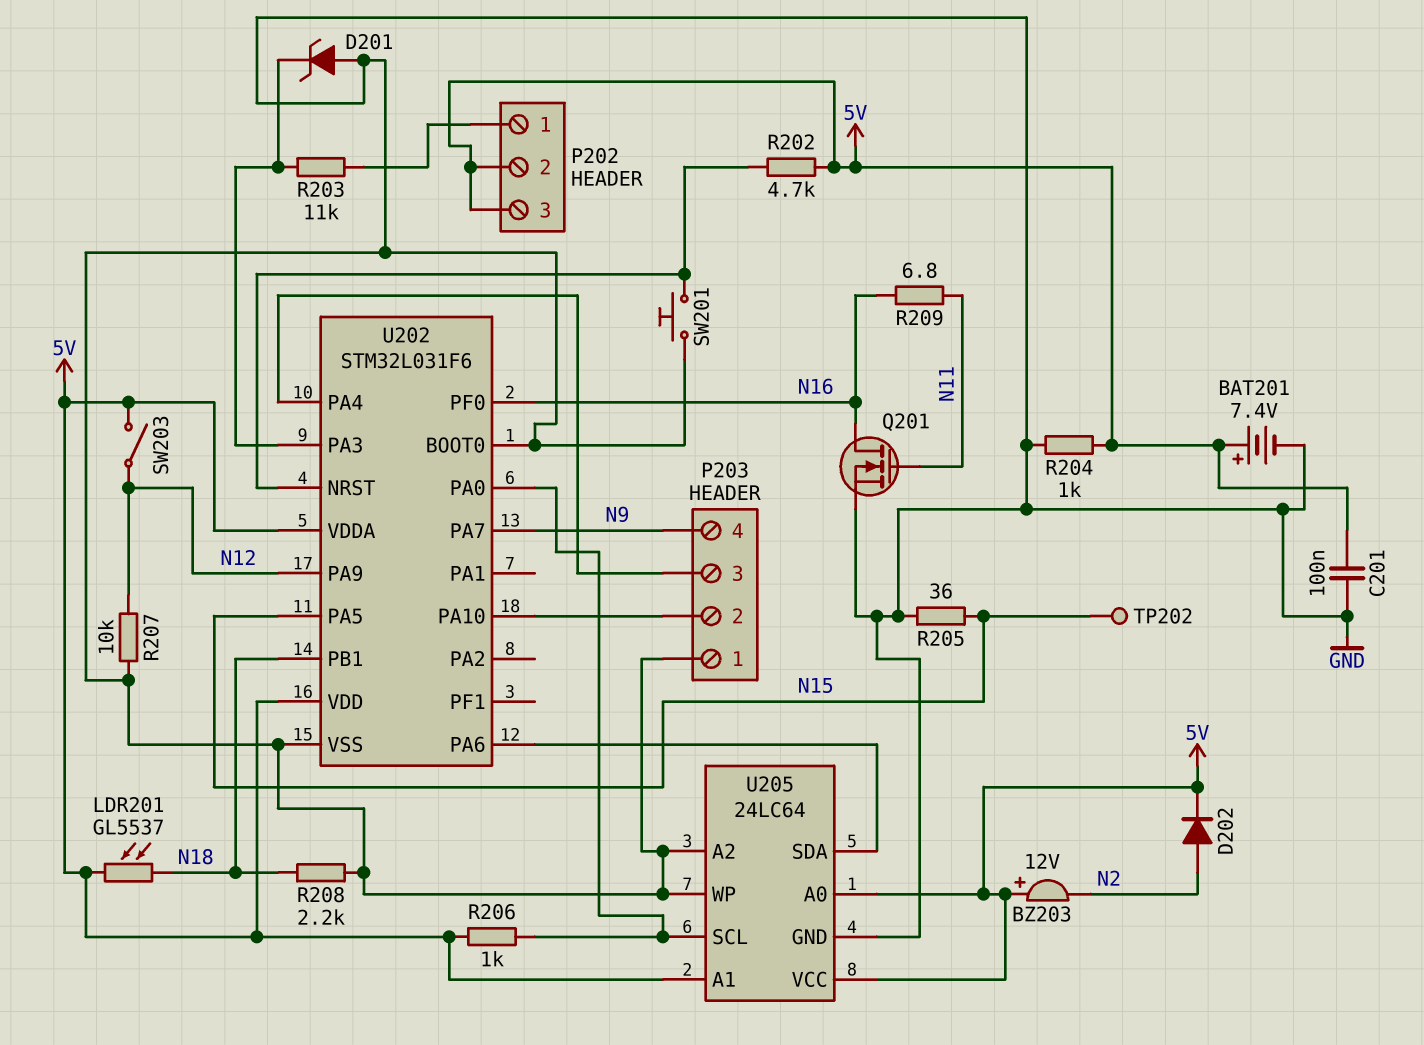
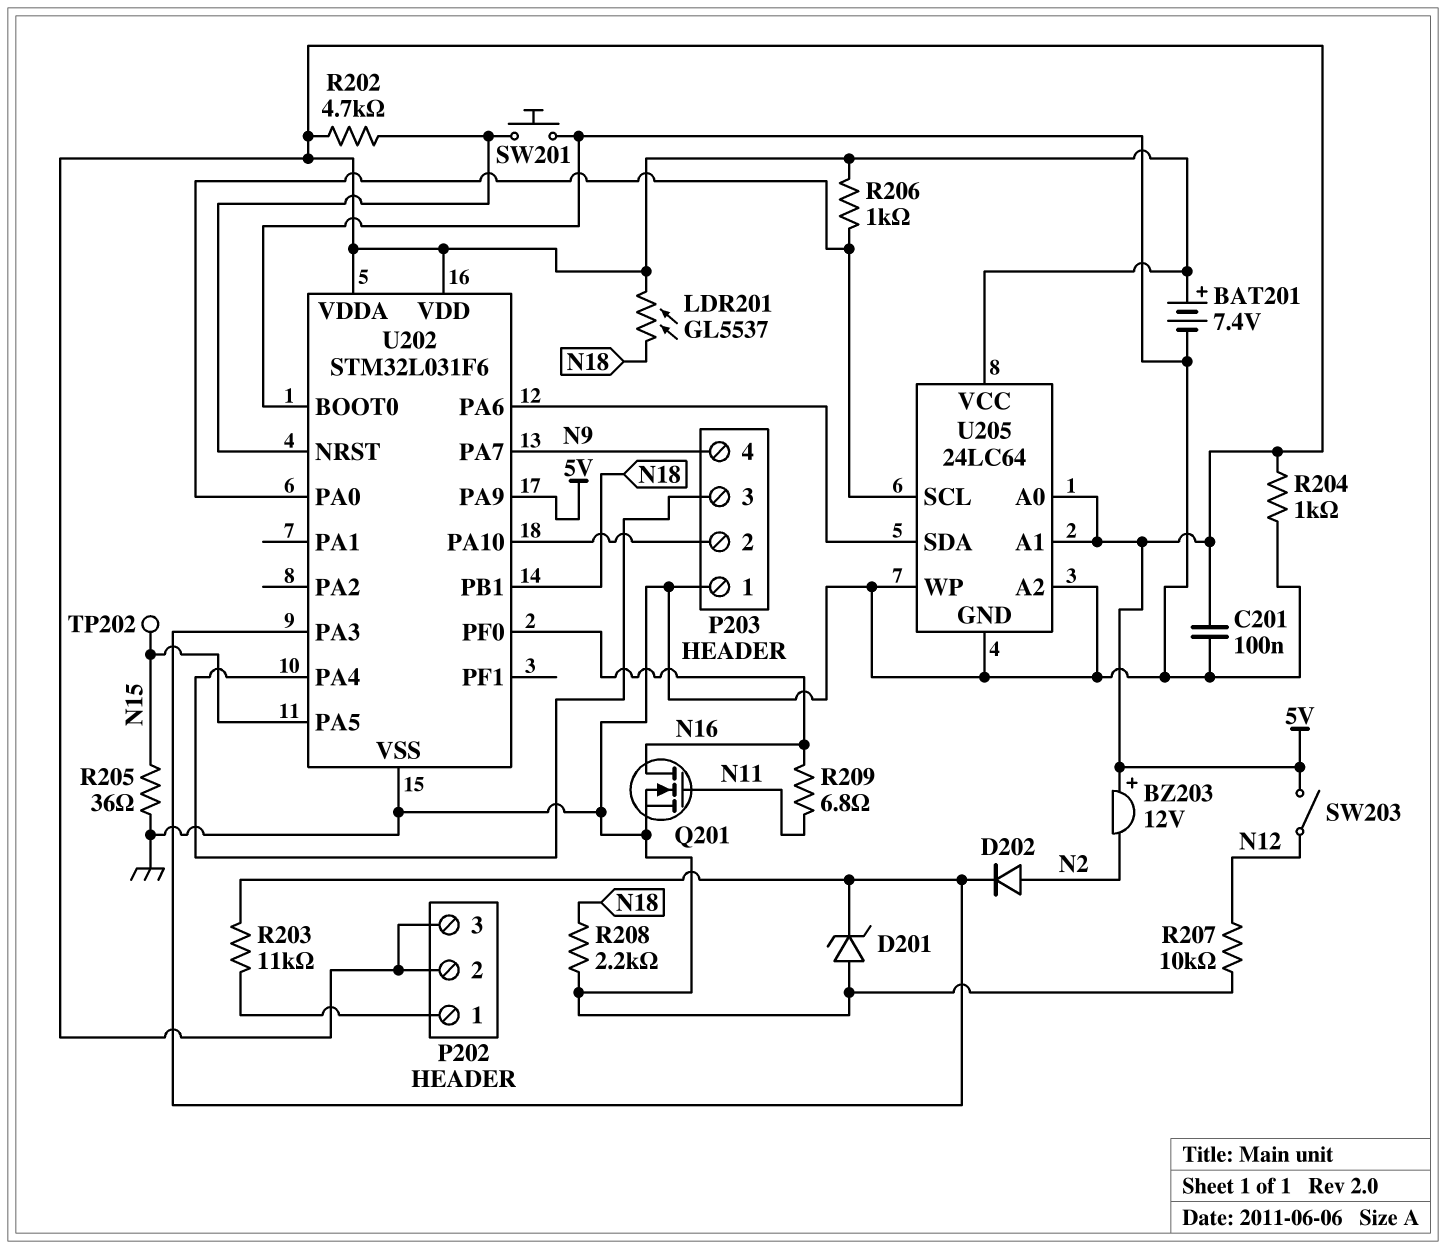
D202: diode (A N2, K 5V) -> diode (A N2, K U202/PA3)
U202 pin PA9: N12 -> 5V

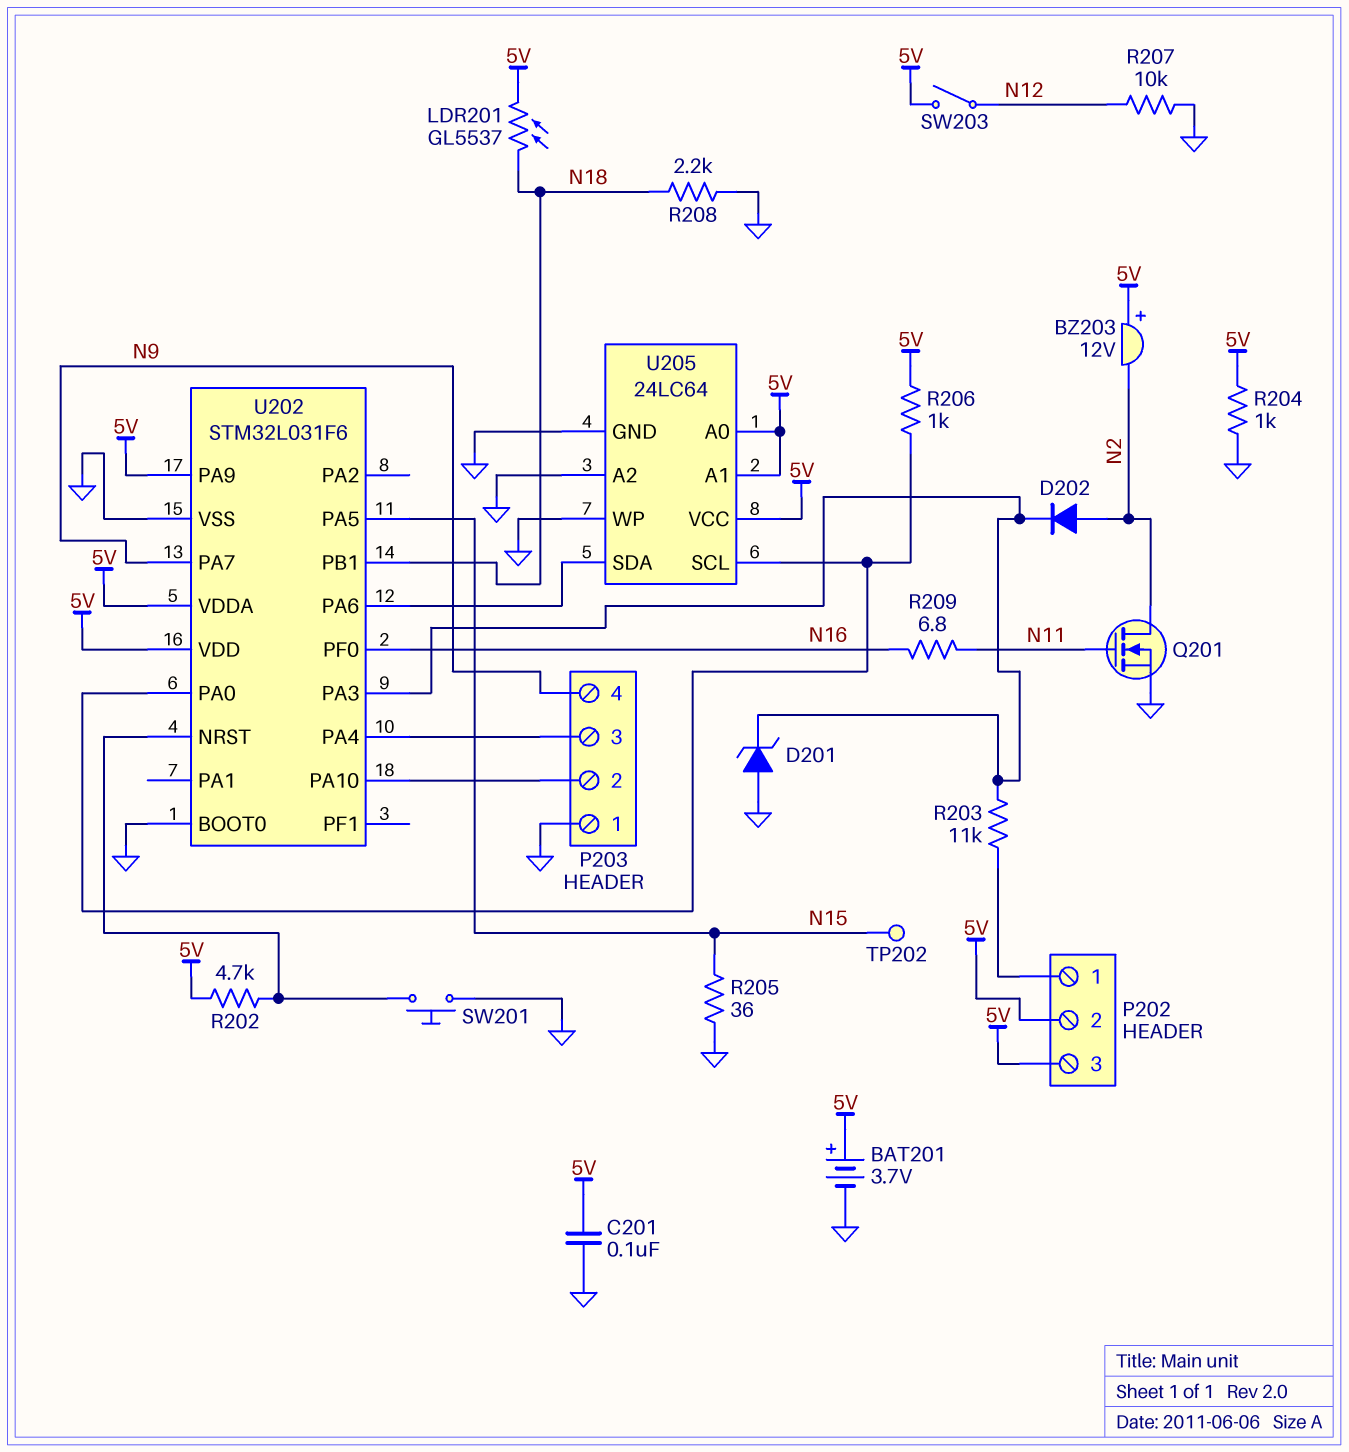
BAT201: 7.4V (plus 5V, minus GND) -> 3.7V (plus 5V, minus GND)
Q201: NMOS (G N11, D N16, S GND) -> NMOS (G N11, D N2, S GND)

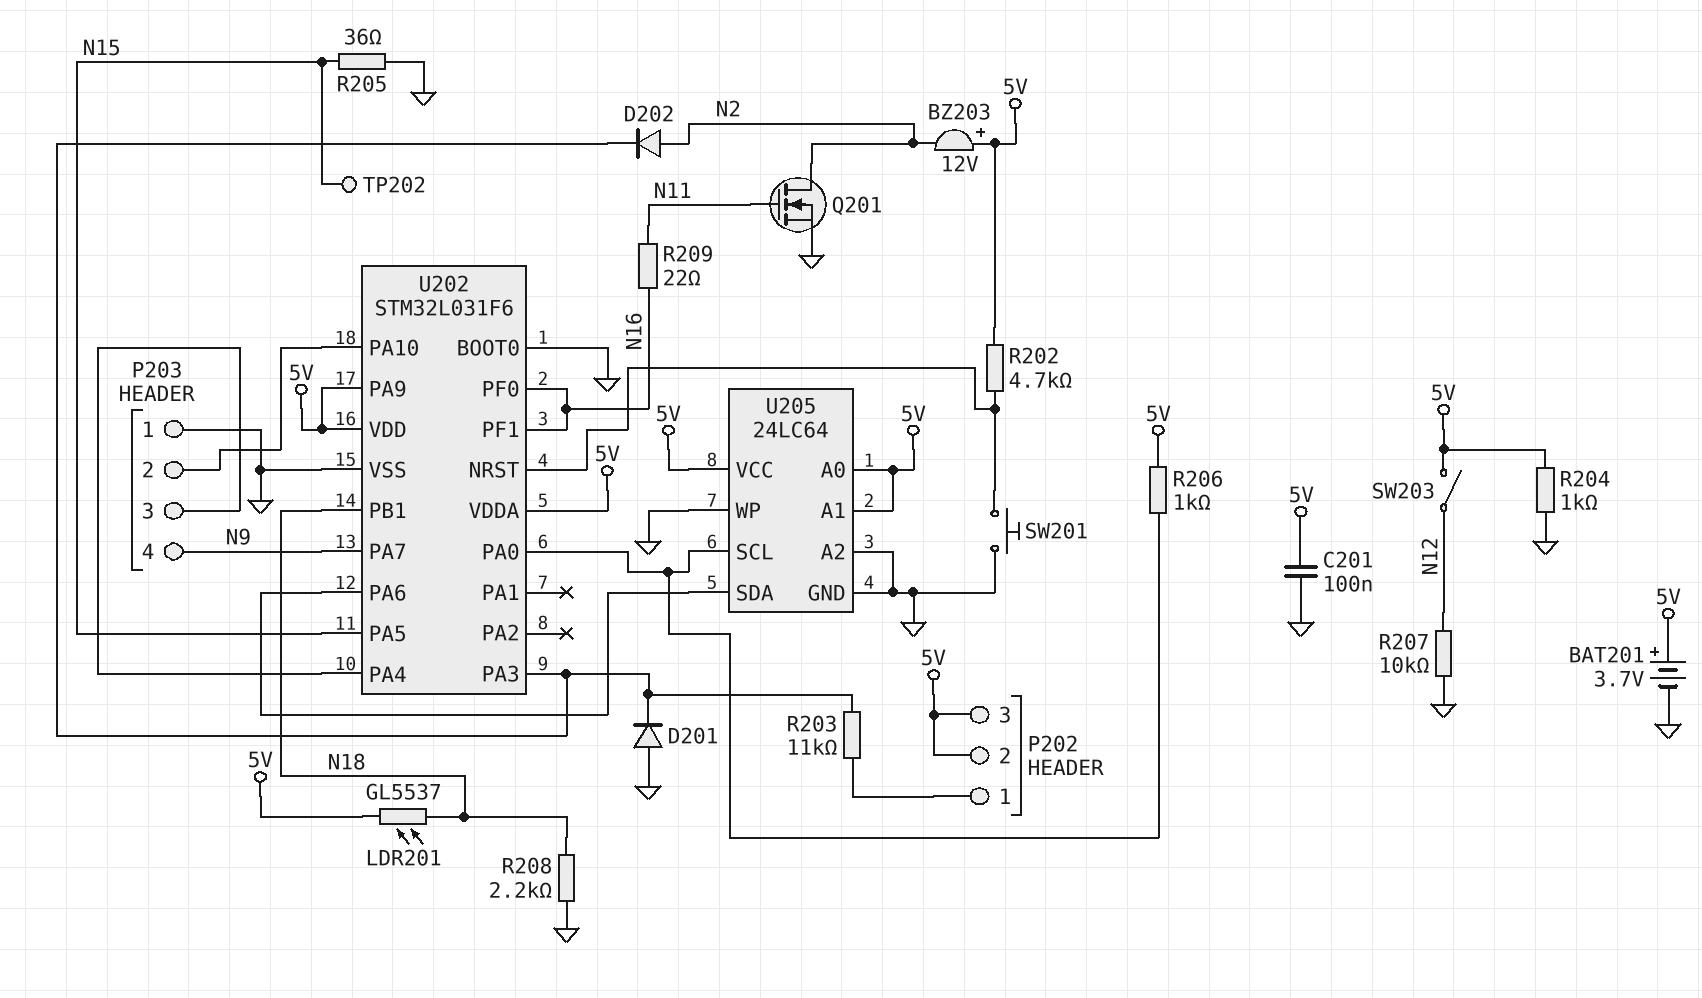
D201: zener (A GND, K U202/PA3) -> diode (A GND, K U202/PA3)
R209: 6.8 (N11, N16) -> 22 (N11, N16)
U202 pin PF1: none -> N16

